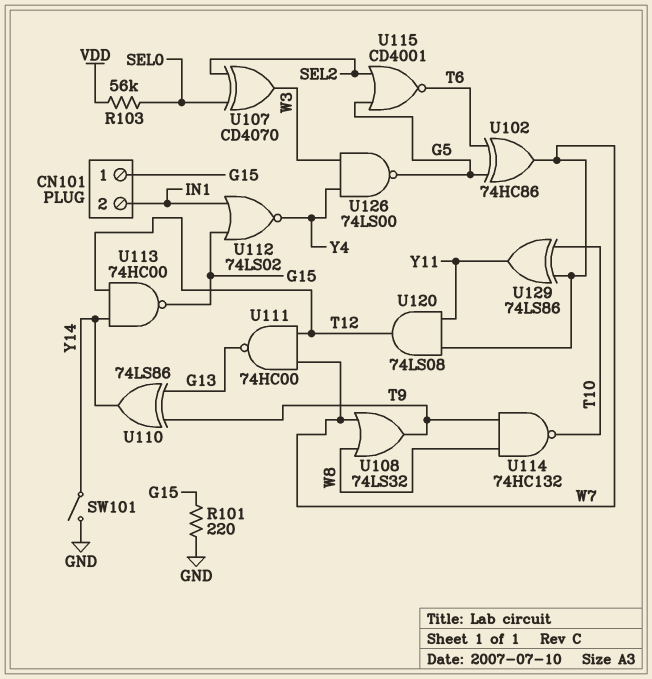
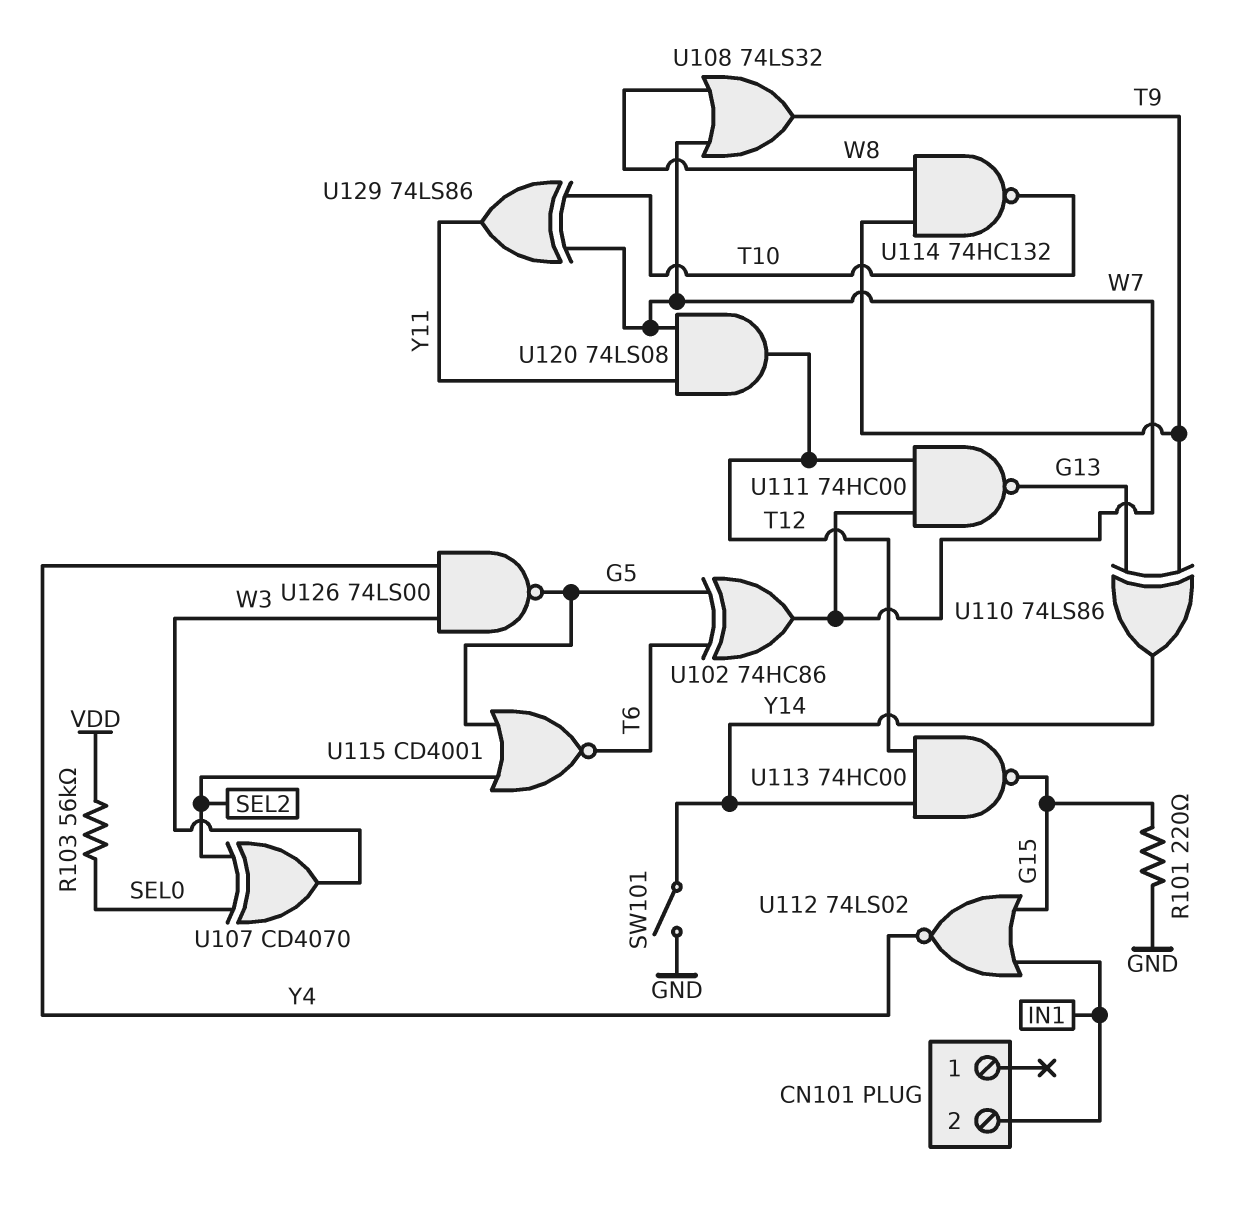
CN101 pin 1: G15 -> none

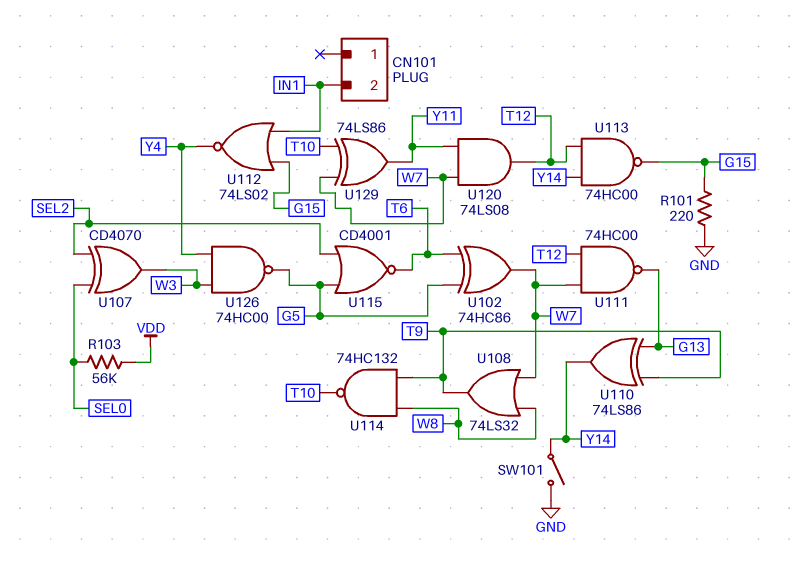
U126: NAND 74LS00 (in W3, in Y4, out G5) -> NAND 74HC00 (in W3, in Y4, out G5)

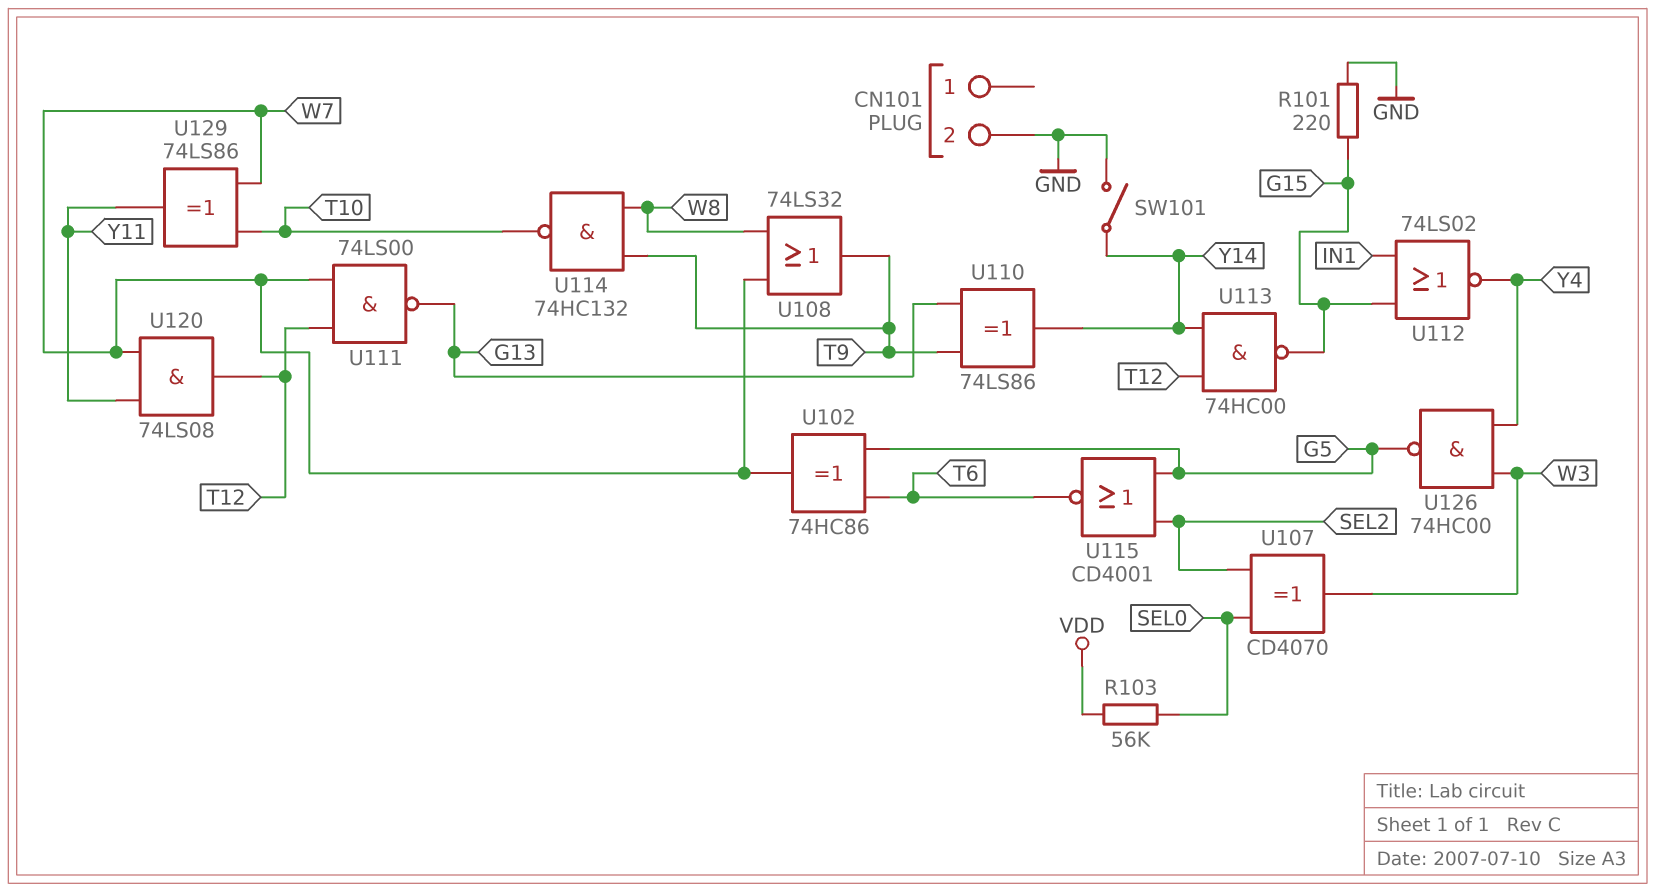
CN101 pin 2: IN1 -> GND
U111: NAND 74HC00 (in T12, in W7, out G13) -> NAND 74LS00 (in T12, in W7, out G13)

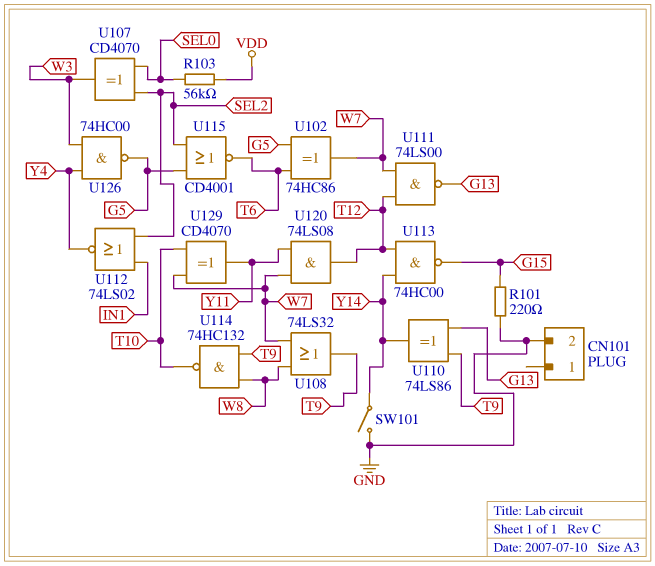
U112: NOR 74LS02 (in G15, in IN1, out Y4) -> NOR 74LS02 (in IN1, in SEL2, out Y4)
U129: XOR 74LS86 (in T10, in W7, out Y11) -> XOR CD4070 (in T10, in W7, out Y11)

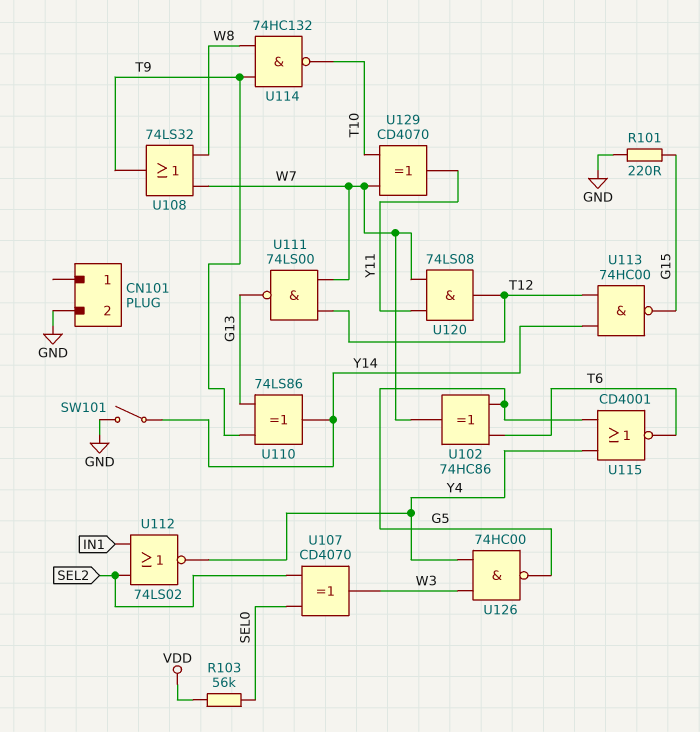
U115: NOR CD4001 (in G5, in SEL2, out T6) -> NOR CD4001 (in G5, in Y4, out T6)

